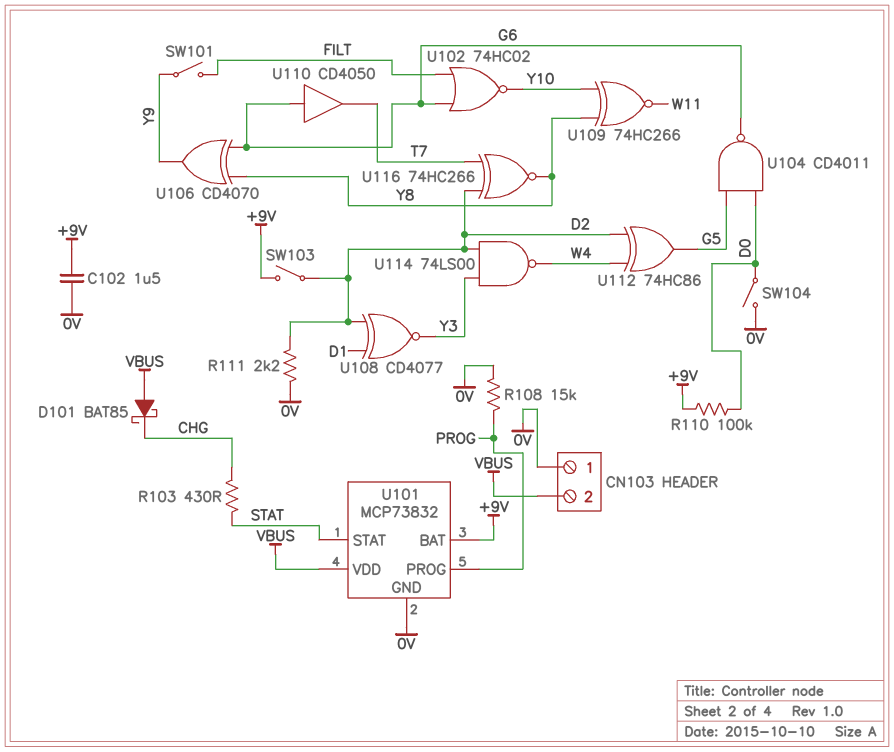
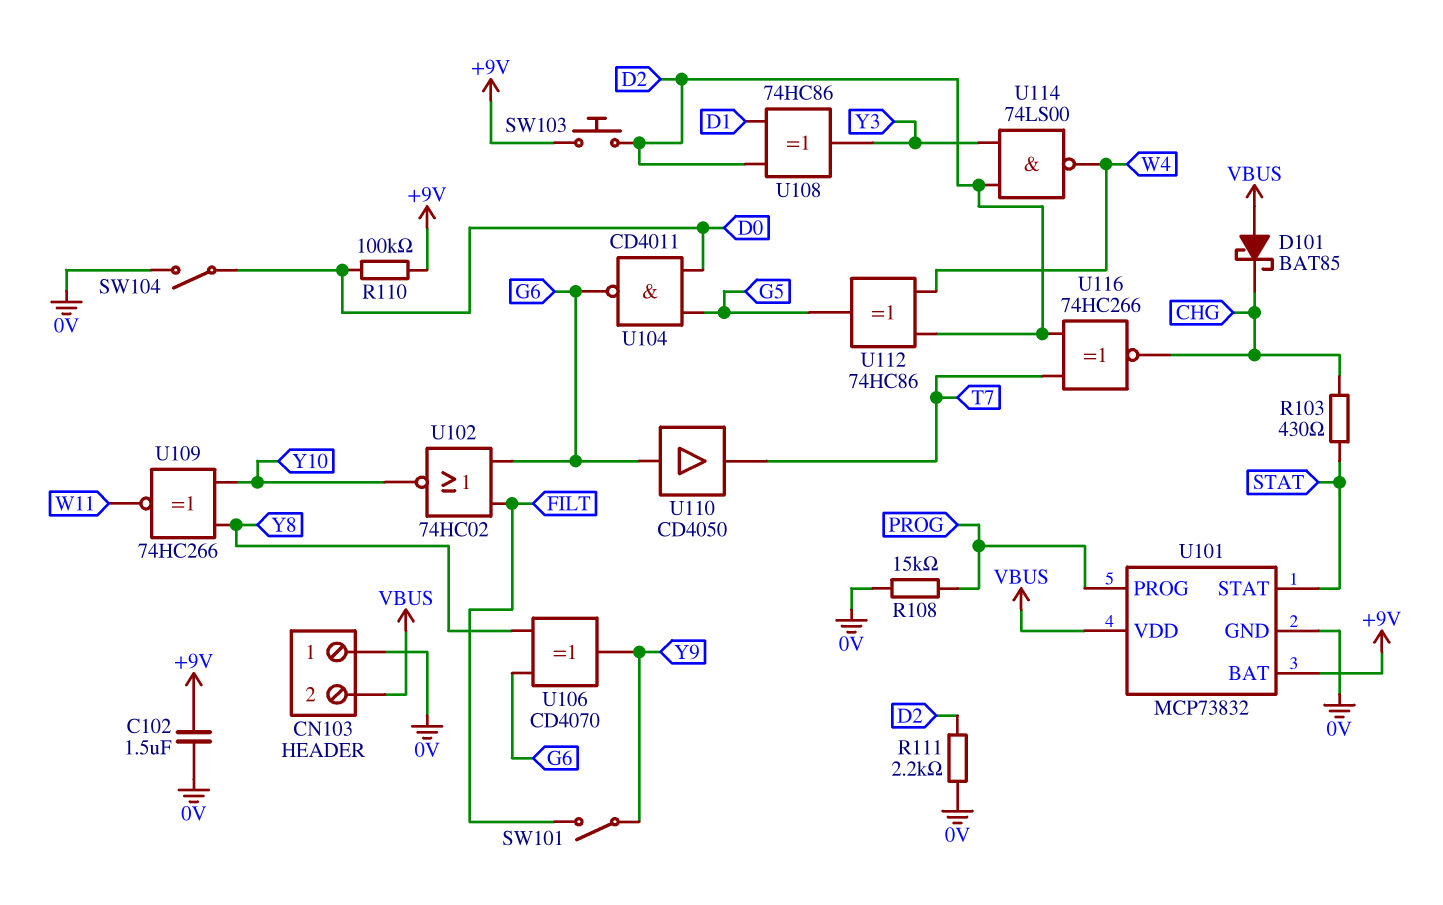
SW103: switch (+9V, D2) -> button (+9V, D2)
U108: XNOR CD4077 (in D1, in D2, out Y3) -> XOR 74HC86 (in D1, in D2, out Y3)
U116: XNOR 74HC266 (in D2, in T7, out Y8) -> XNOR 74HC266 (in D2, in T7, out CHG)

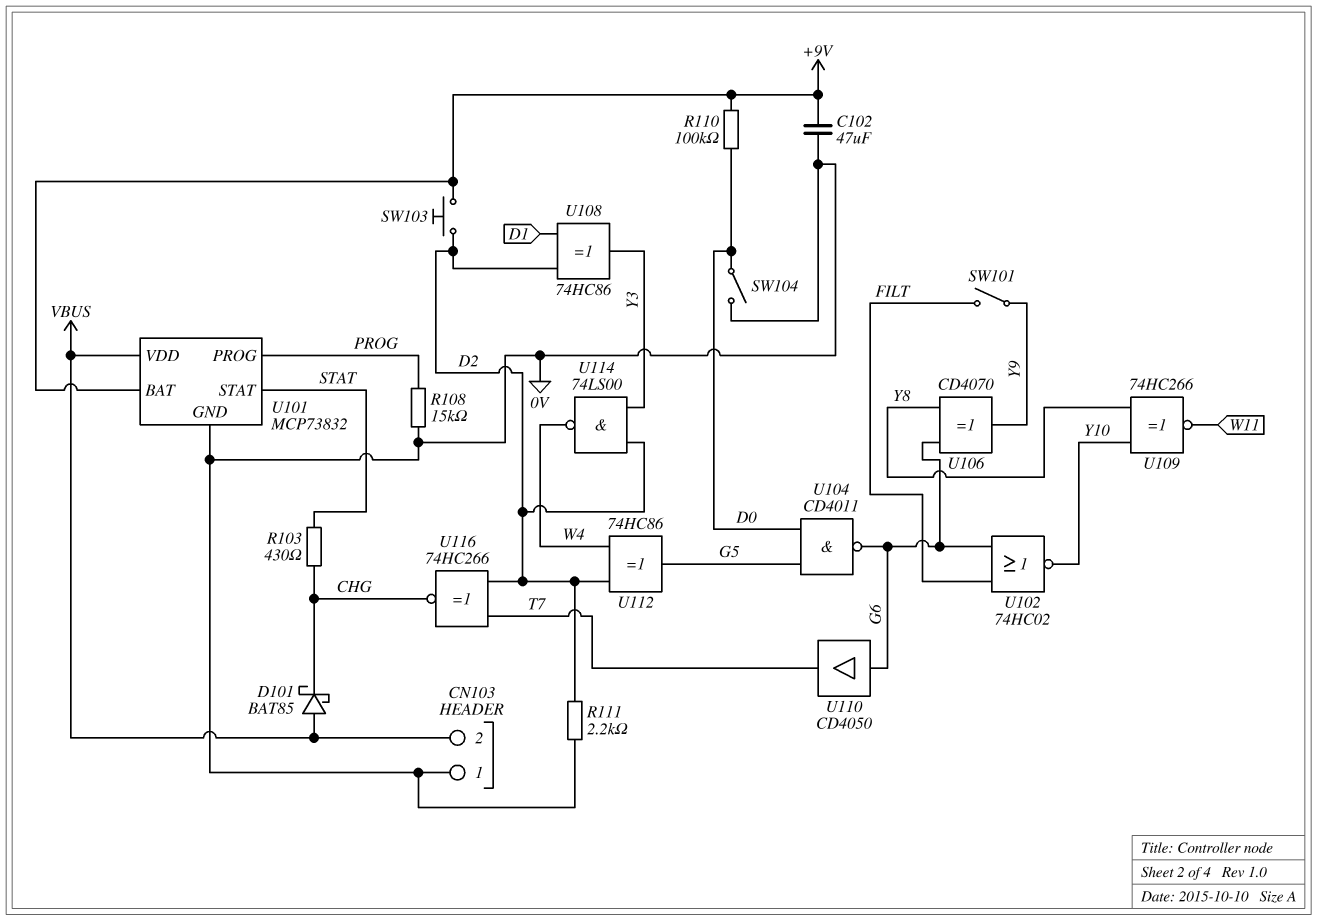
C102: 1.5uF (+9V, 0V) -> 47uF (+9V, 0V)

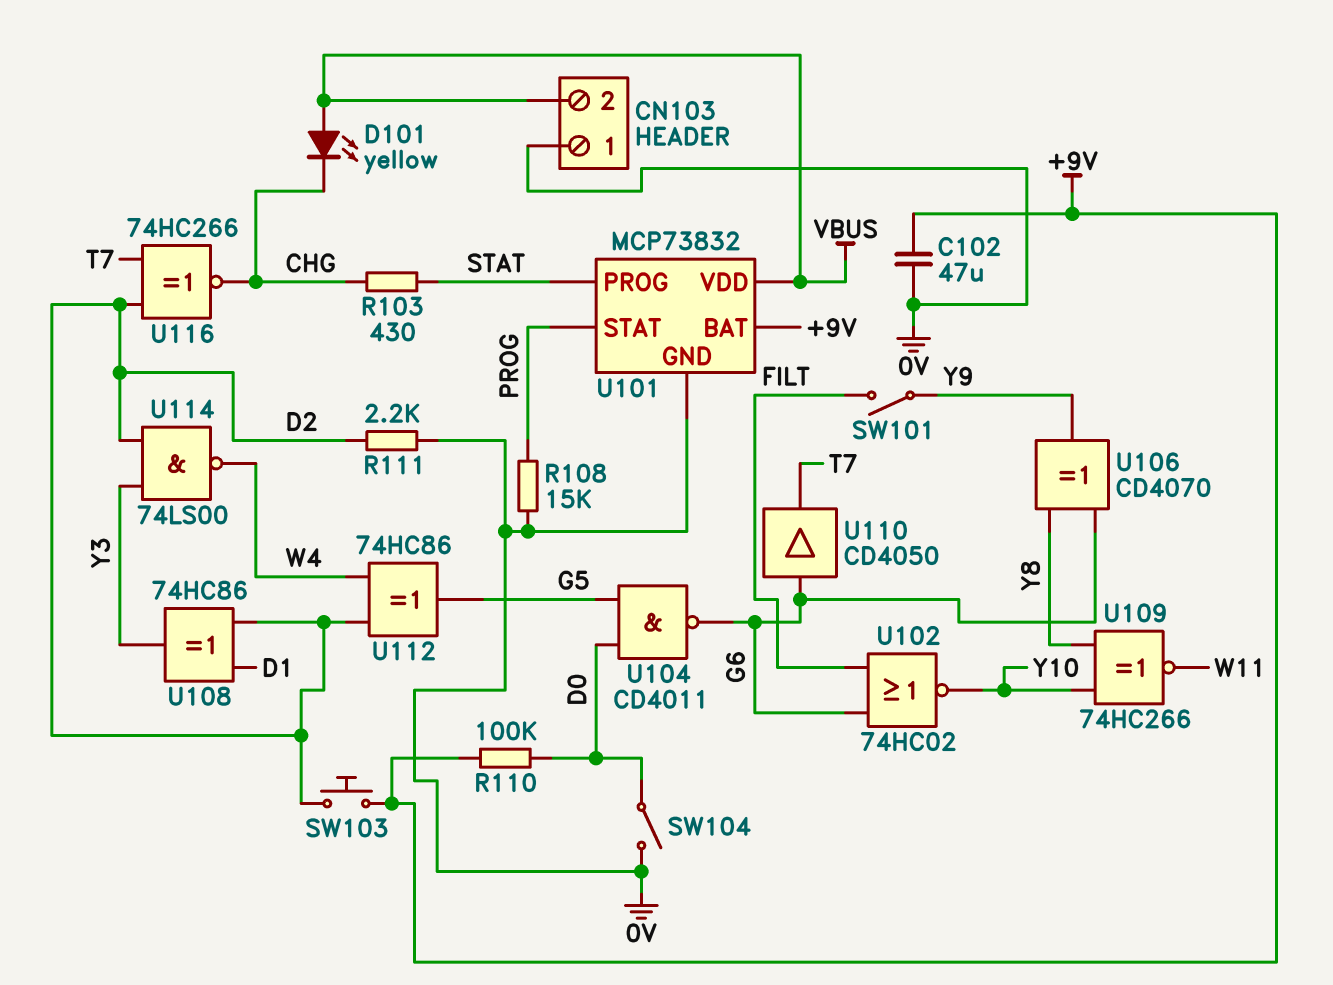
D101: schottky BAT85 (A VBUS, K CHG) -> LED yellow (A VBUS, K CHG)
U101 pin PROG: PROG -> STAT
U101 pin STAT: STAT -> PROG

